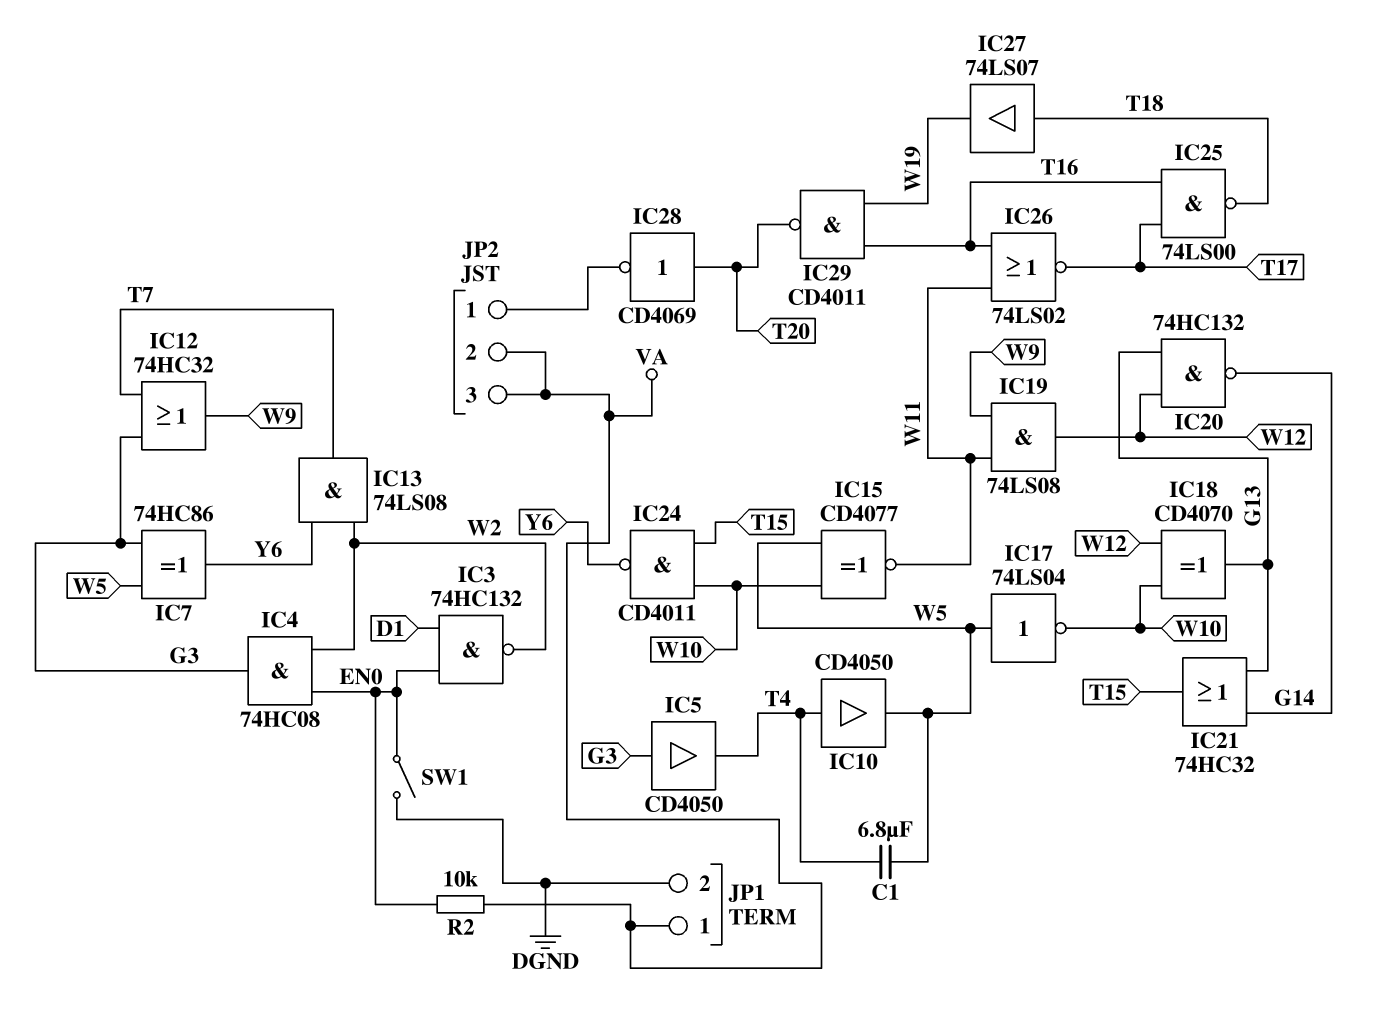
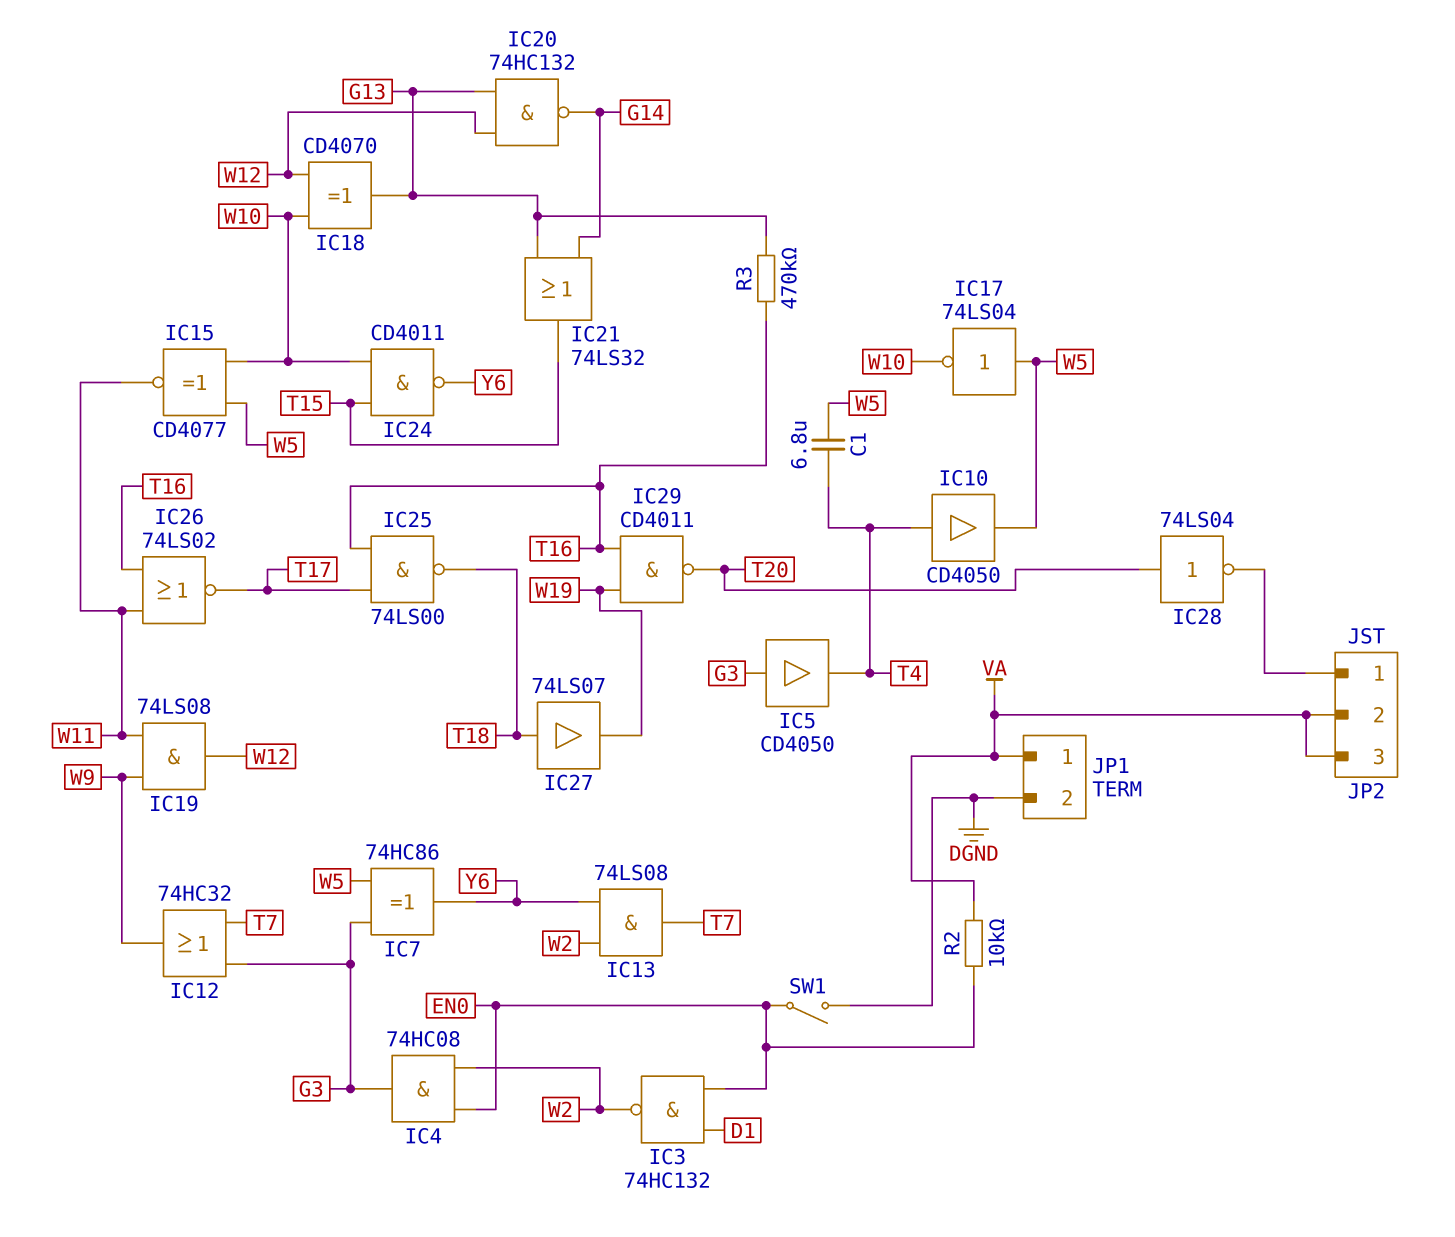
IC21: OR 74HC32 (in G13, in G14, out T15) -> OR 74LS32 (in G13, in G14, out T15)
IC28: NOT CD4069 (in T20, out JP2/1) -> NOT 74LS04 (in T20, out JP2/1)
R3: none -> 470k (G13, T16)

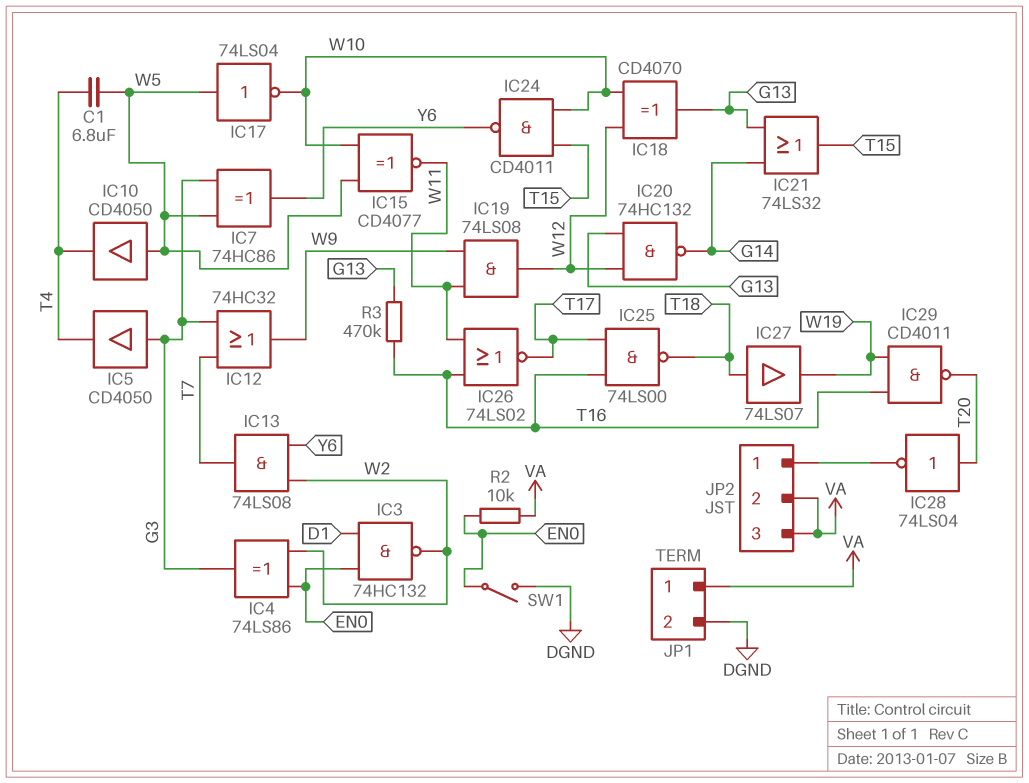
IC4: AND 74HC08 (in EN0, in W2, out G3) -> XOR 74LS86 (in EN0, in W2, out G3)
IC10: buffer CD4050 (in T4, out W5) -> buffer CD4050 (in W5, out T4)

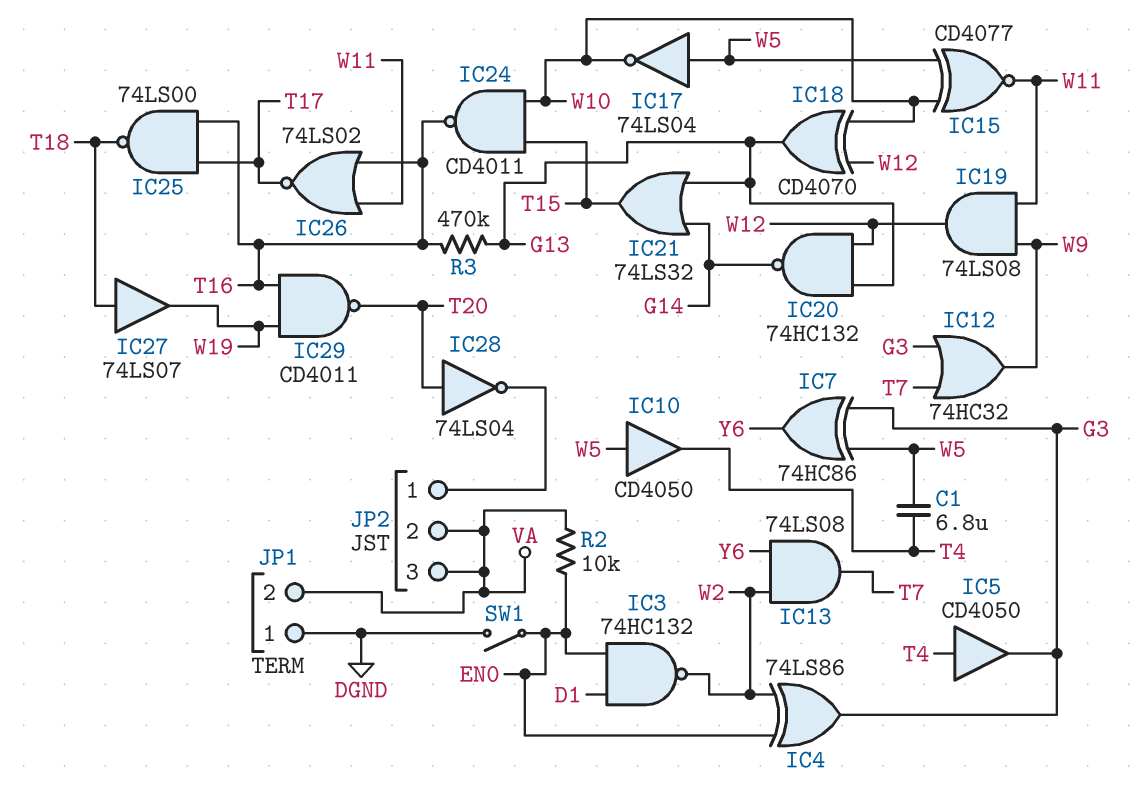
IC5: buffer CD4050 (in G3, out T4) -> buffer CD4050 (in T4, out G3)
IC24: NAND CD4011 (in T15, in W10, out Y6) -> NAND CD4011 (in T15, in W10, out T16)
JP1 pin 1: VA -> DGND
JP1 pin 2: DGND -> VA

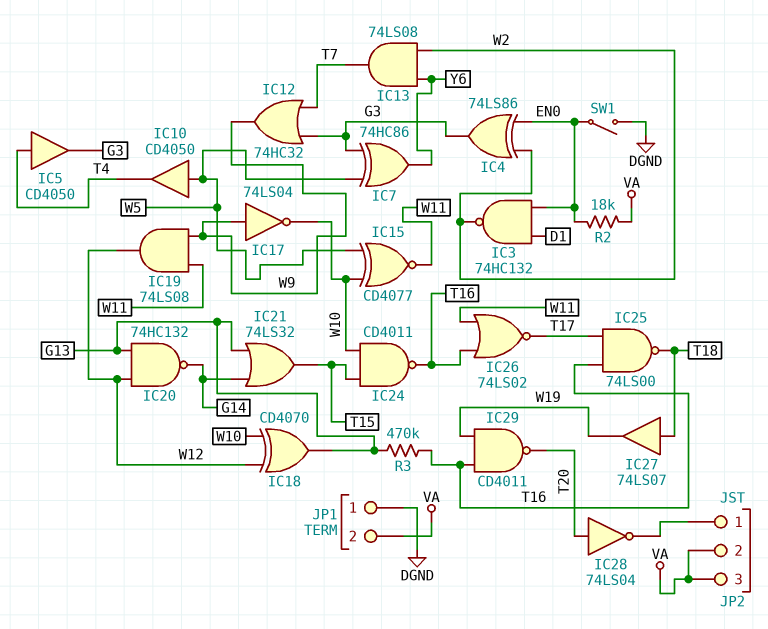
C1: 6.8uF (T4, W5) -> none
IC17: NOT 74LS04 (in W5, out W10) -> NOT 74LS04 (in W9, out W10)
R2: 10k (EN0, VA) -> 18k (EN0, VA)

